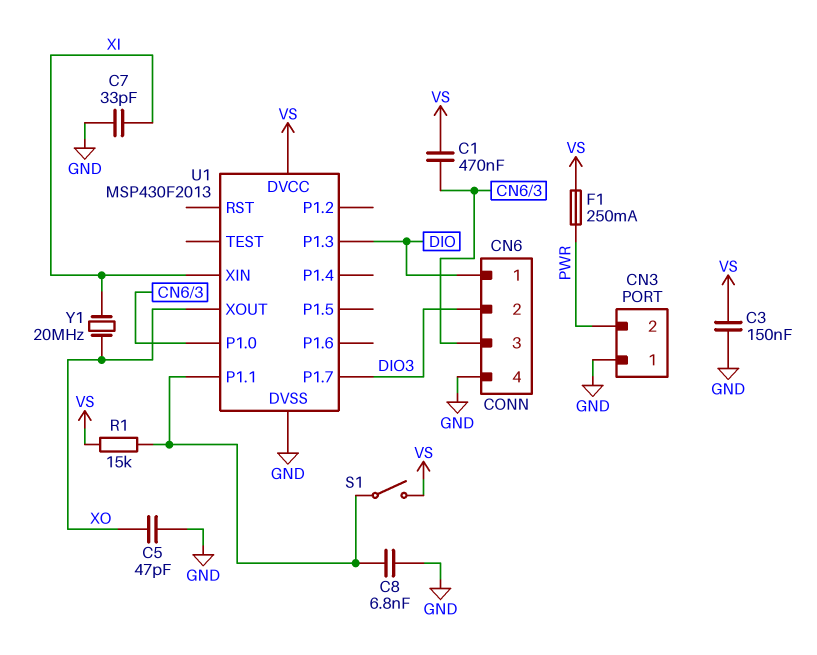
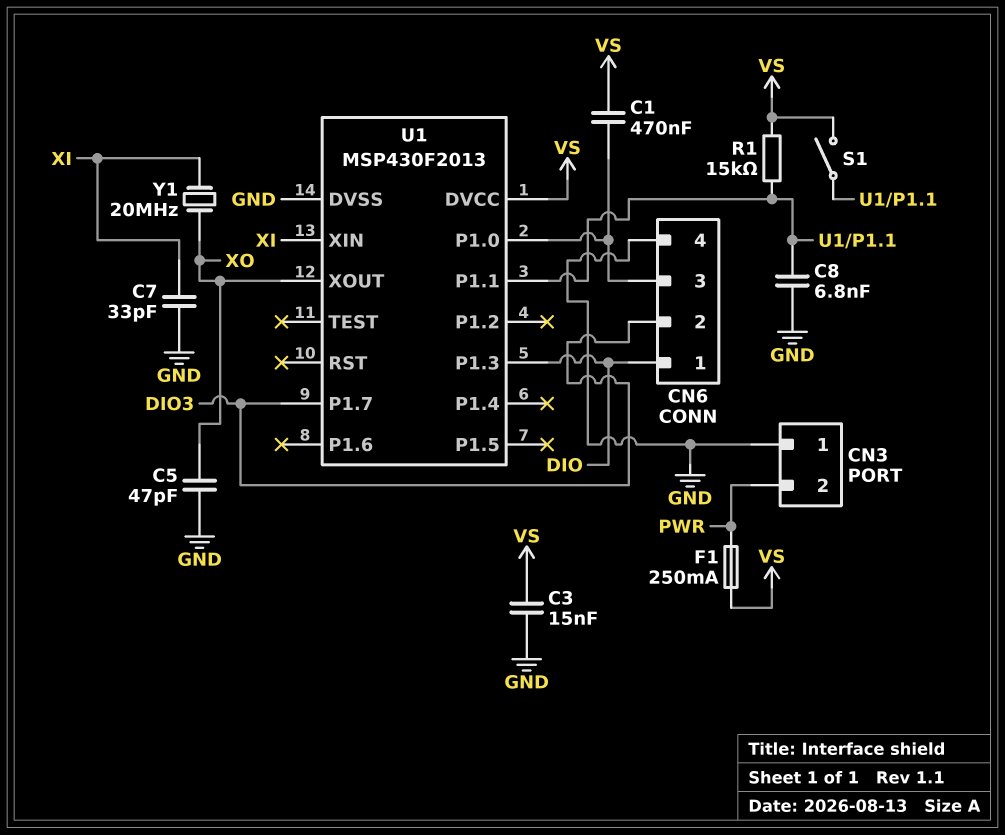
C3: 150nF (GND, VS) -> 15nF (GND, VS)

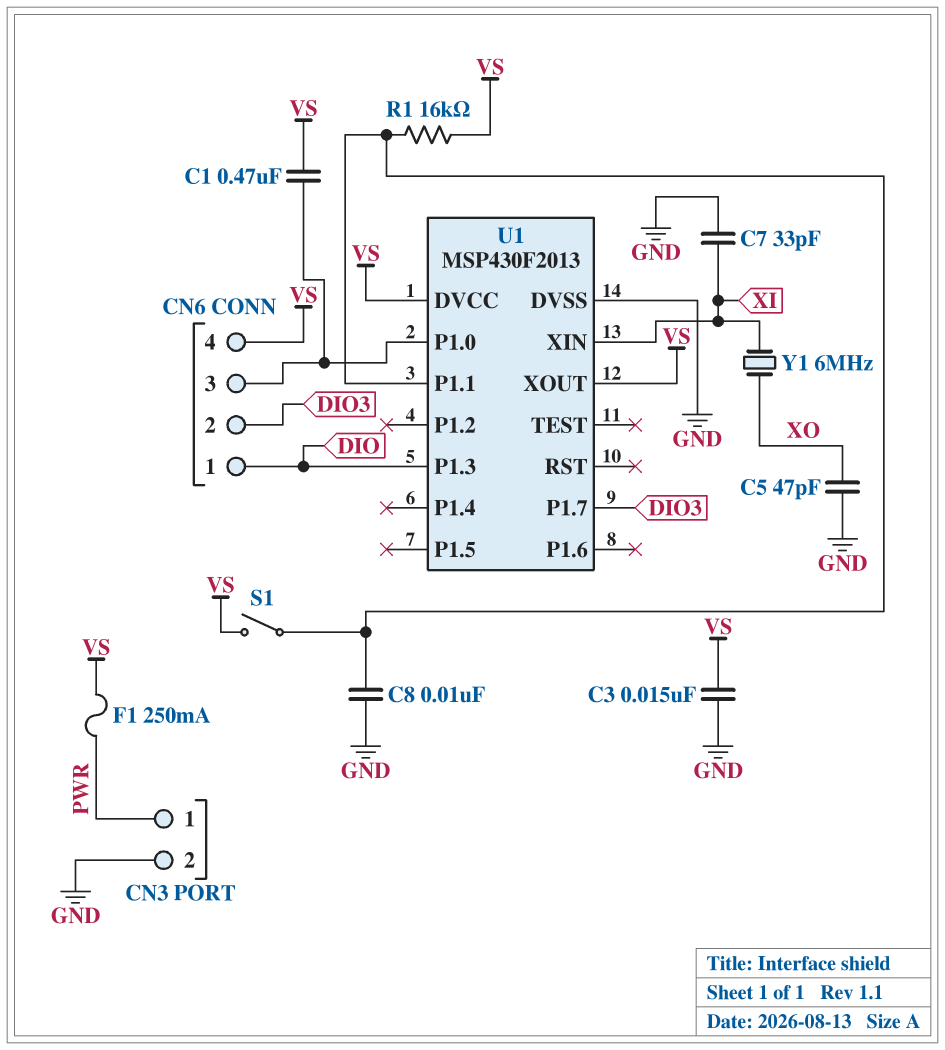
C8: 6.8nF (GND, U1/P1.1) -> 10nF (GND, U1/P1.1)
CN3 pin 1: GND -> PWR
CN3 pin 2: PWR -> GND
CN6 pin 4: GND -> VS
R1: 15k (U1/P1.1, VS) -> 16k (U1/P1.1, VS)
U1 pin XOUT: XO -> VS
Y1: 20MHz (XI, XO) -> 6MHz (XI, XO)

